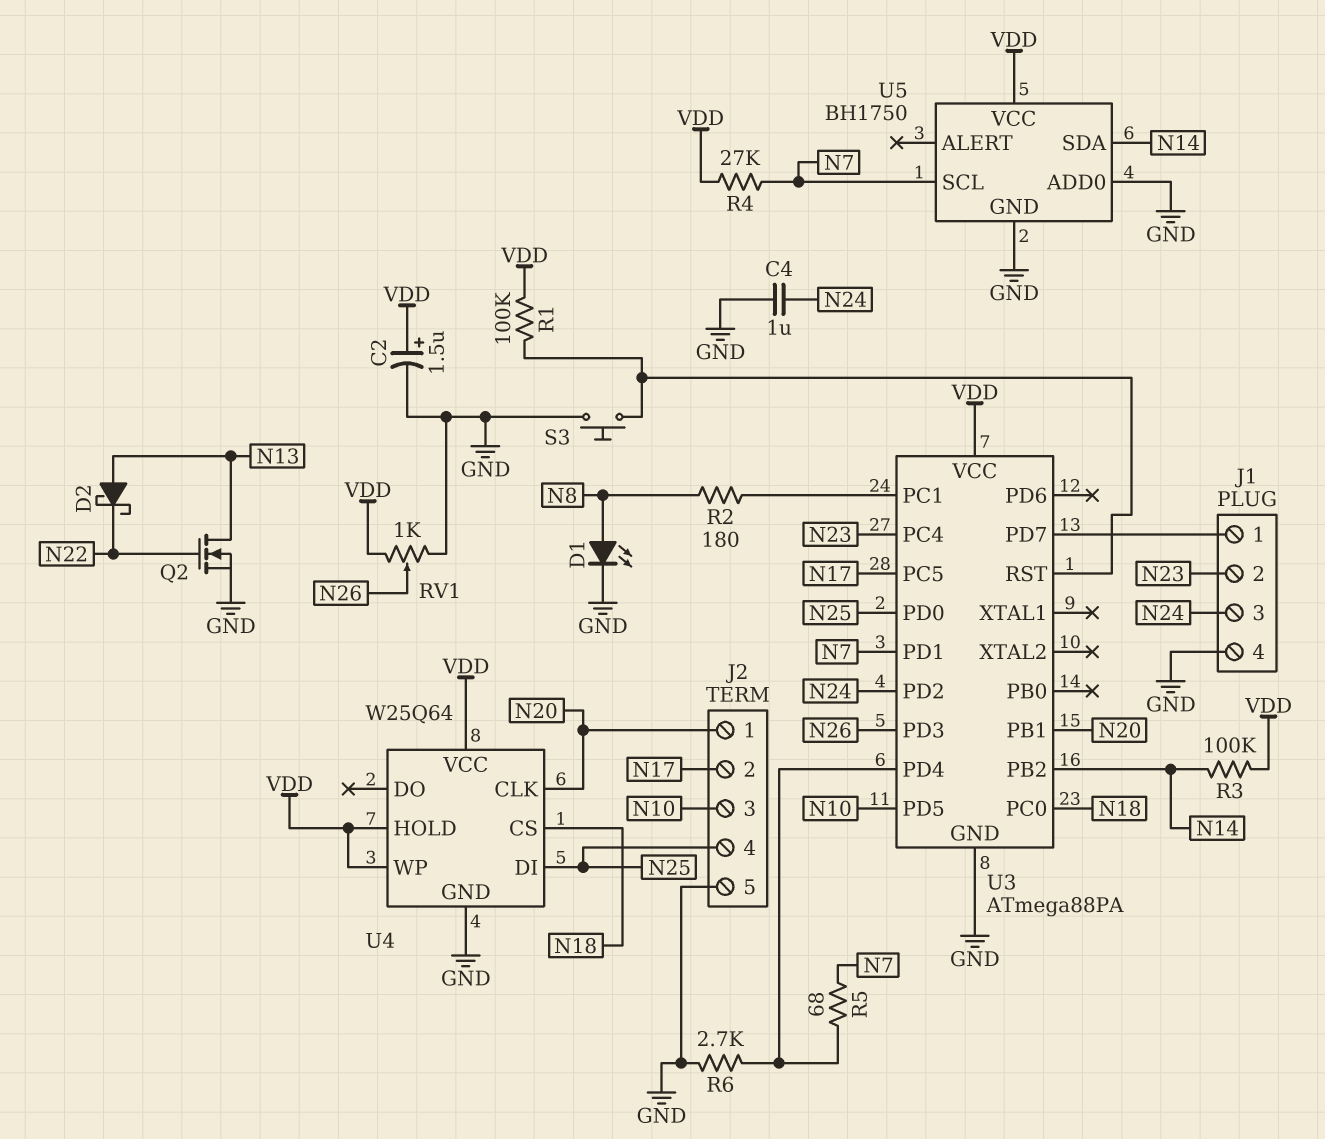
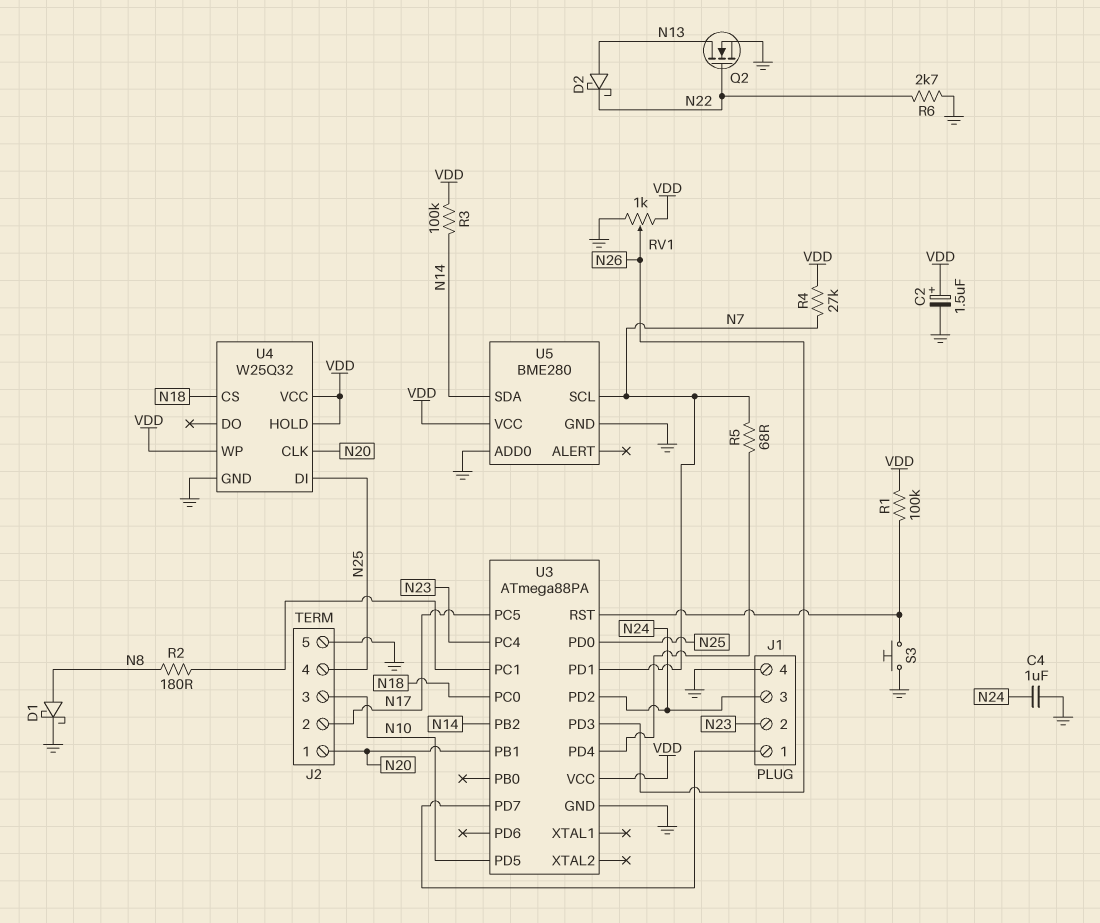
D1: LED (A N8, K GND) -> schottky (A N8, K GND)
R6: 2.7k (GND, U3/PD4) -> 2.7k (GND, N22)
U4: W25Q64 -> W25Q32
U5: BH1750 -> BME280

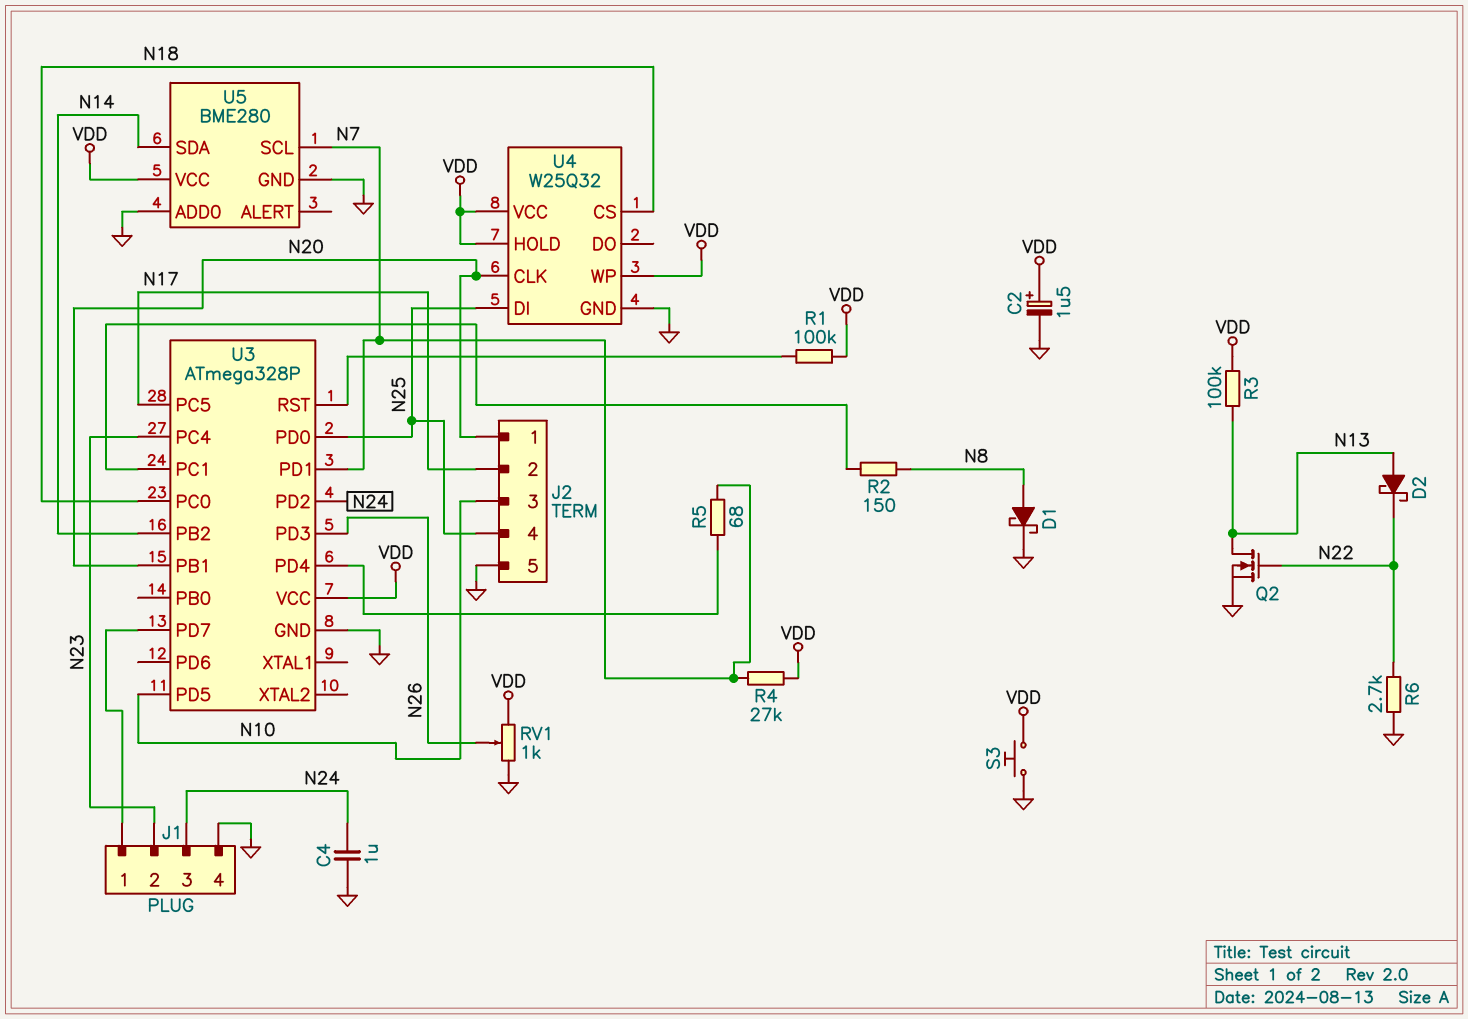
R2: 180 (N8, U3/PC1) -> 150 (N8, U3/PC1)
R3: 100k (N14, VDD) -> 100k (N13, VDD)
S3: button (GND, U3/RST) -> button (GND, VDD)
U3: ATmega88PA -> ATmega328P

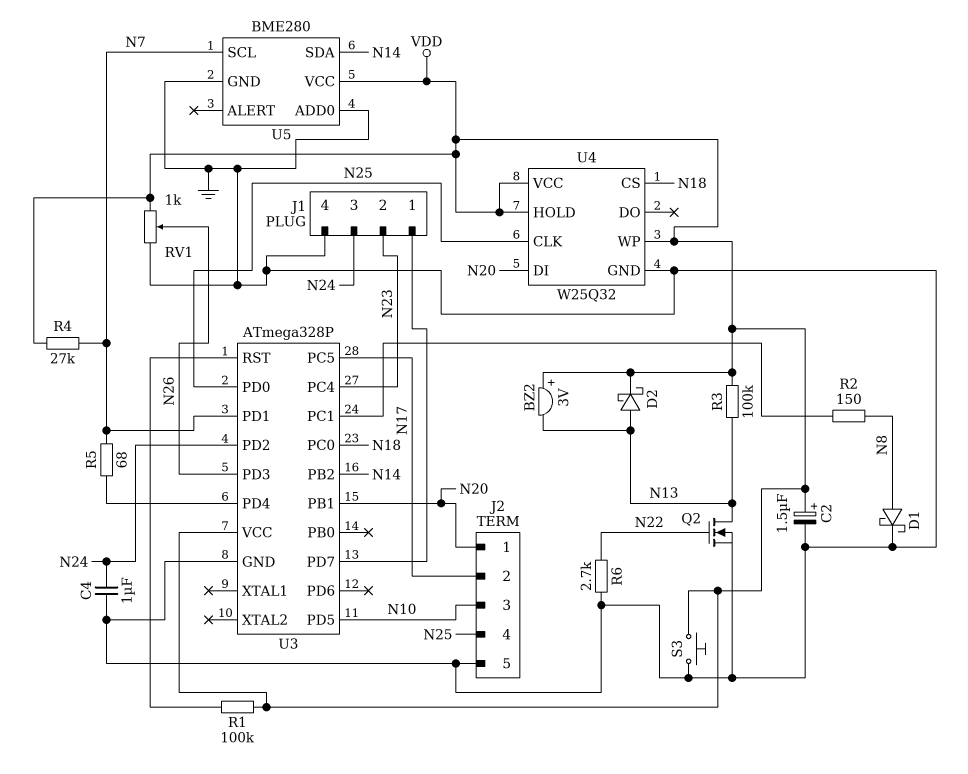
BZ2: none -> buzzer 3V (plus VDD, minus N13)
D2: schottky (A N13, K N22) -> schottky (A N13, K VDD)
U4 pin CLK: N20 -> N25
U4 pin DI: N25 -> N20

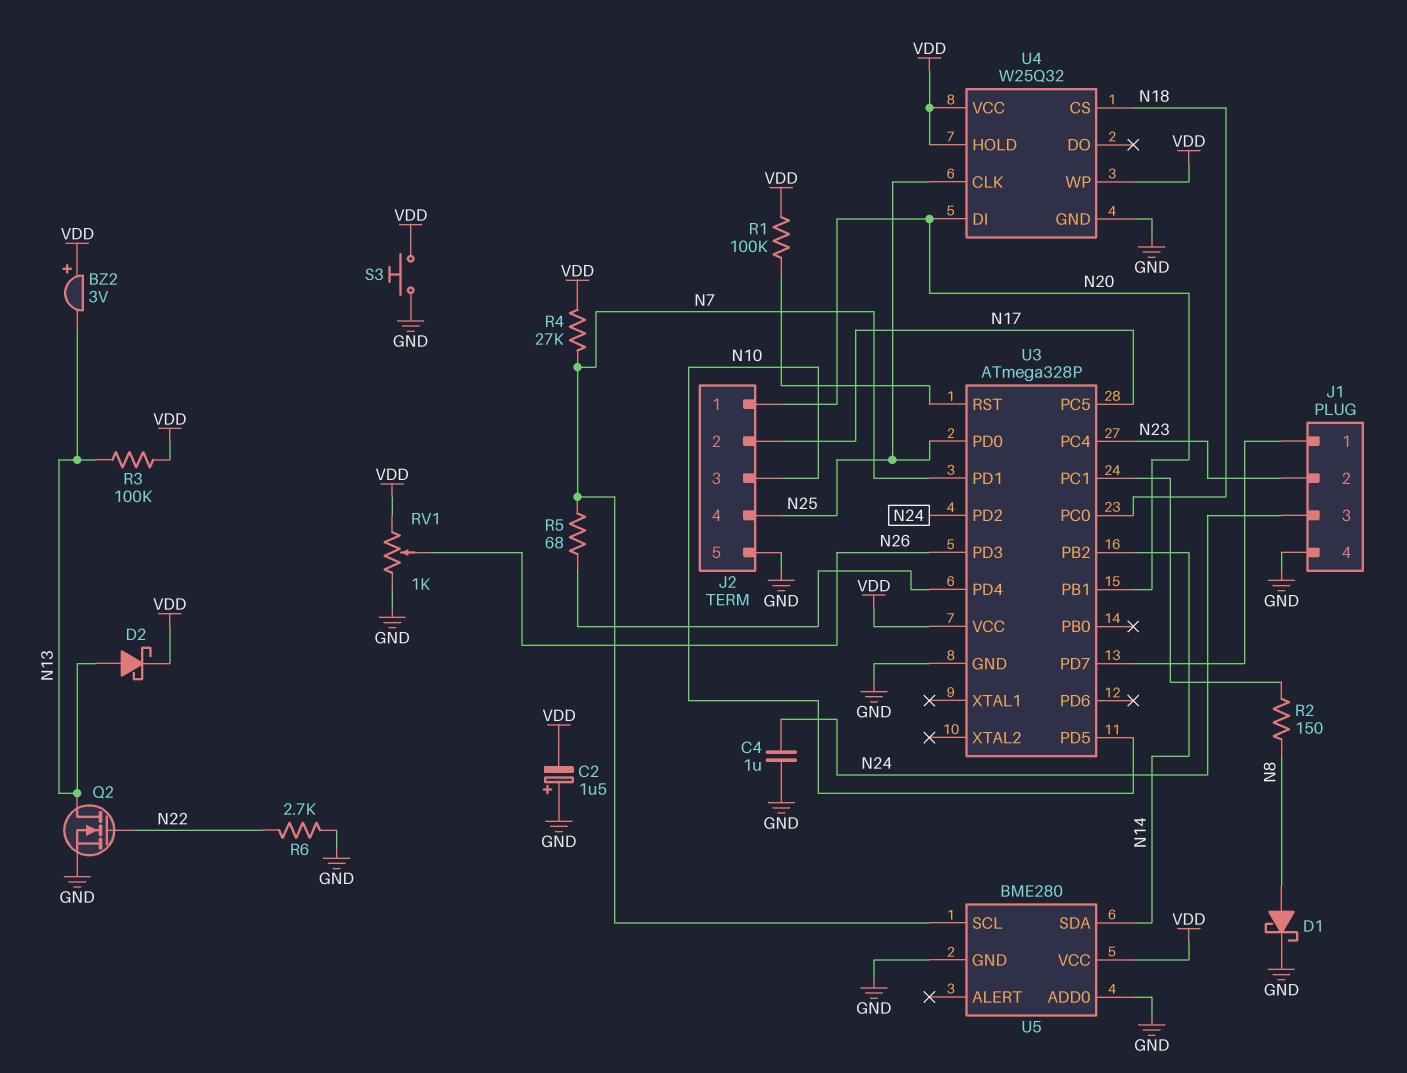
C2: 1.5uF (plus VDD, minus GND) -> 1.5uF (plus GND, minus VDD)

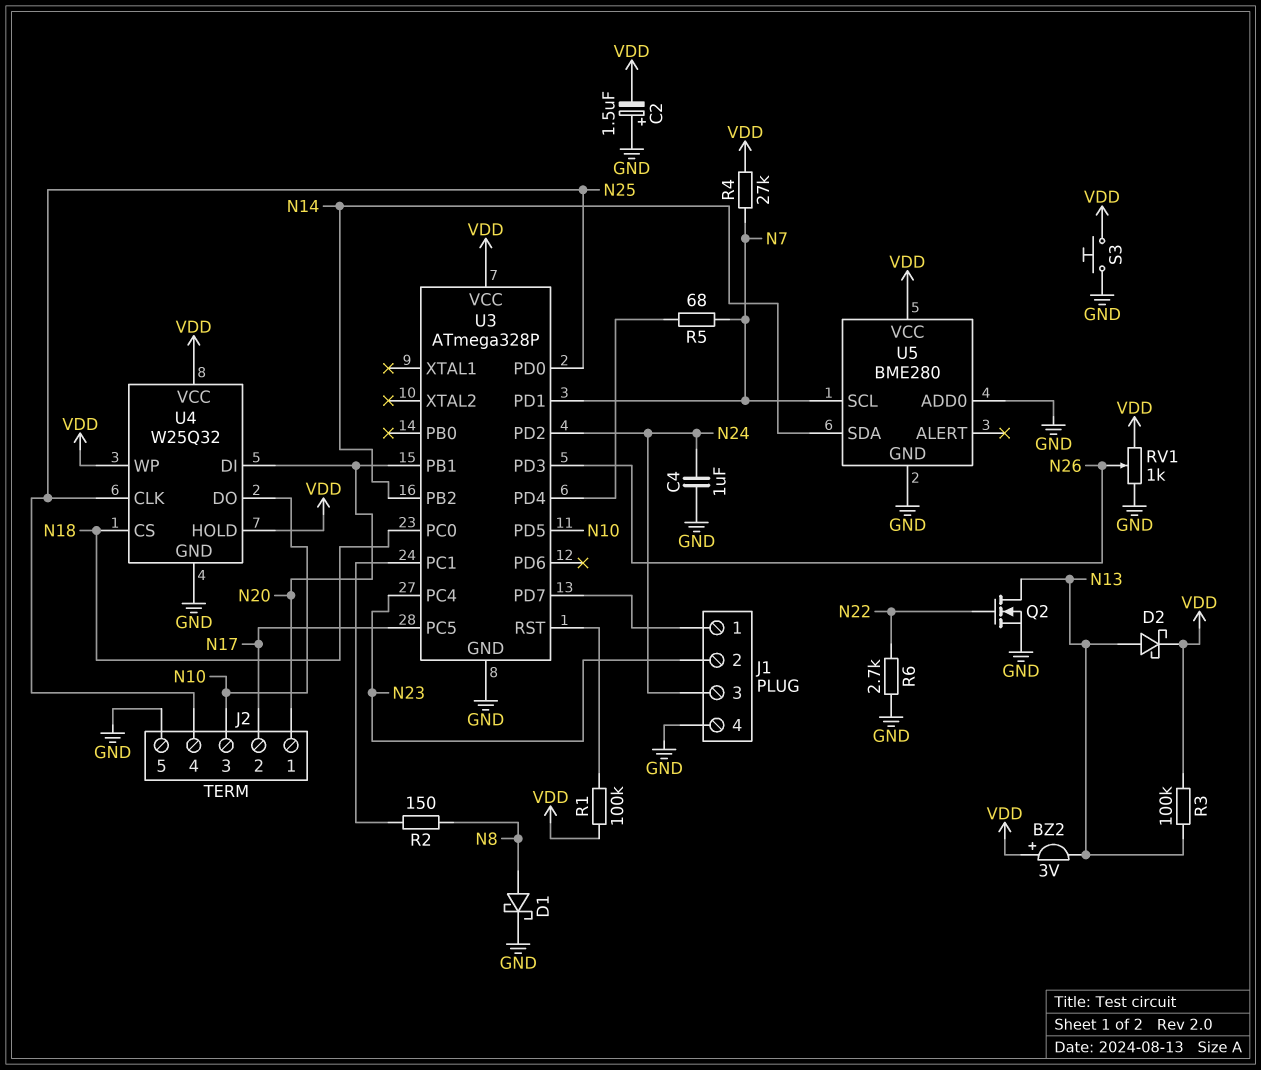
U4 pin DO: none -> N10

